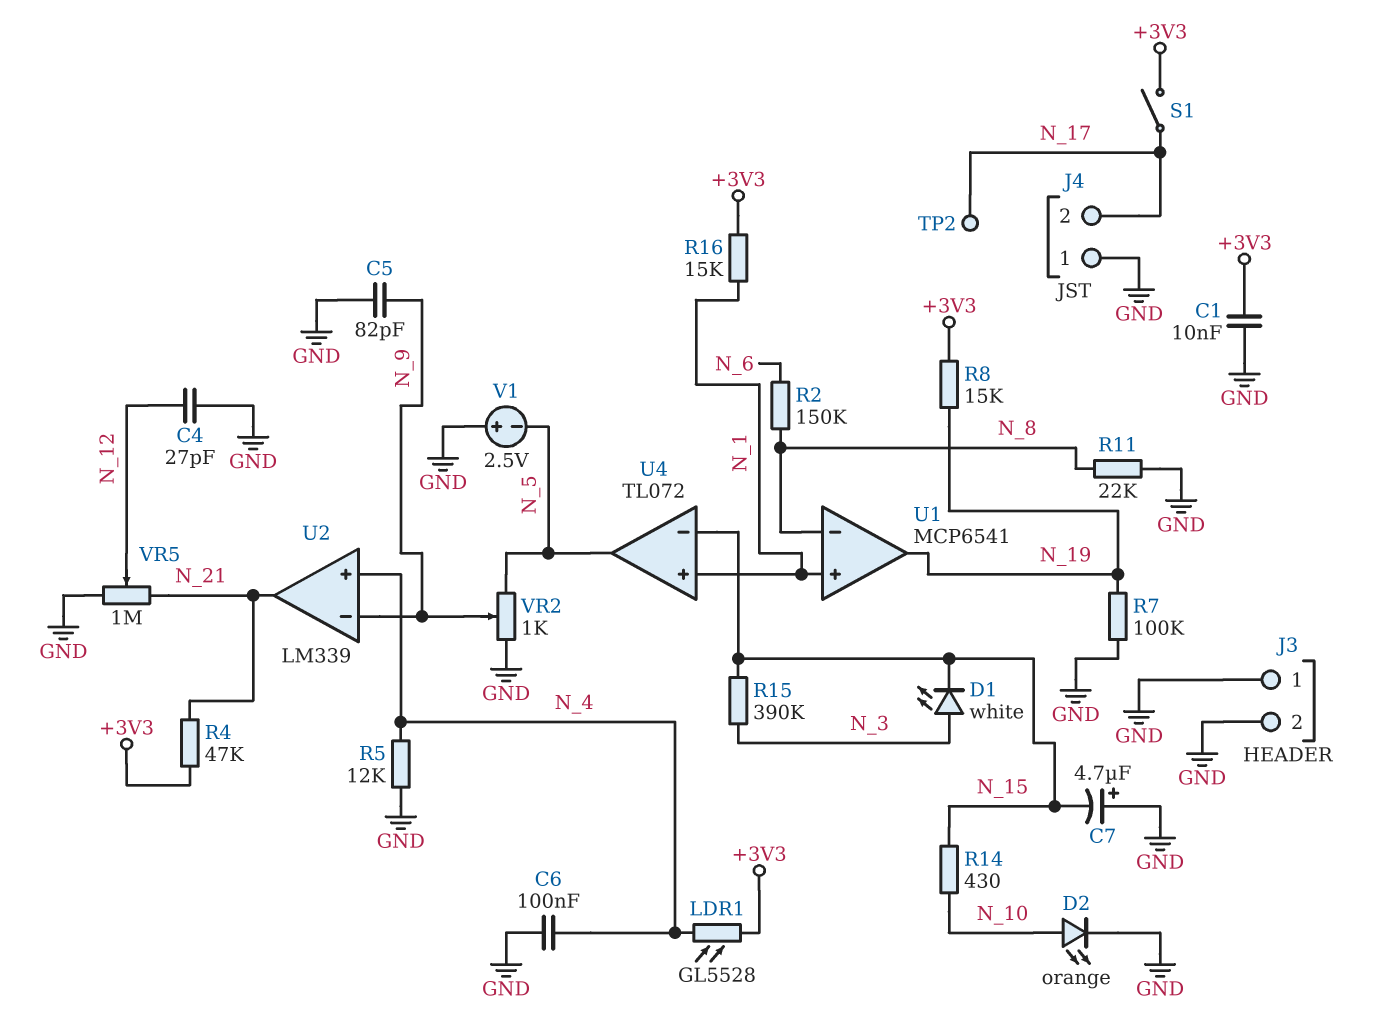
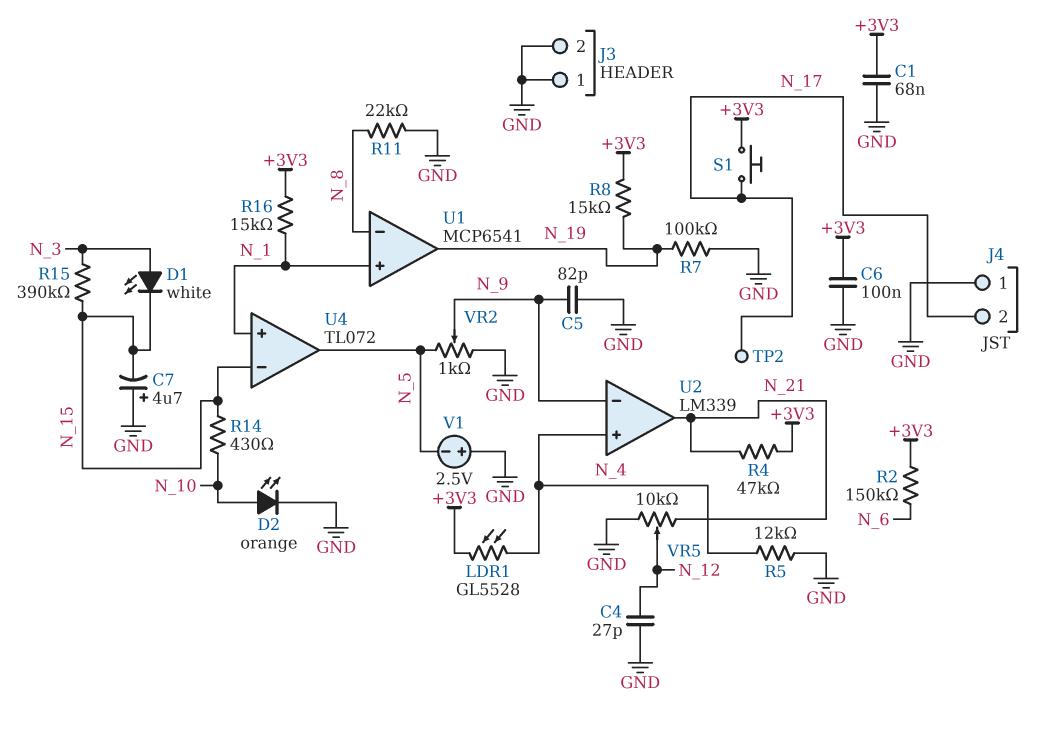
C1: 10nF (+3V3, GND) -> 68nF (+3V3, GND)
C6: 100nF (GND, N_4) -> 100nF (+3V3, GND)
R2: 150k (N_6, N_8) -> 150k (+3V3, N_6)
S1: switch (+3V3, N_17) -> button (+3V3, N_17)
VR5: 1M (GND, N_21, wiper N_12) -> 10k (GND, N_21, wiper N_12)

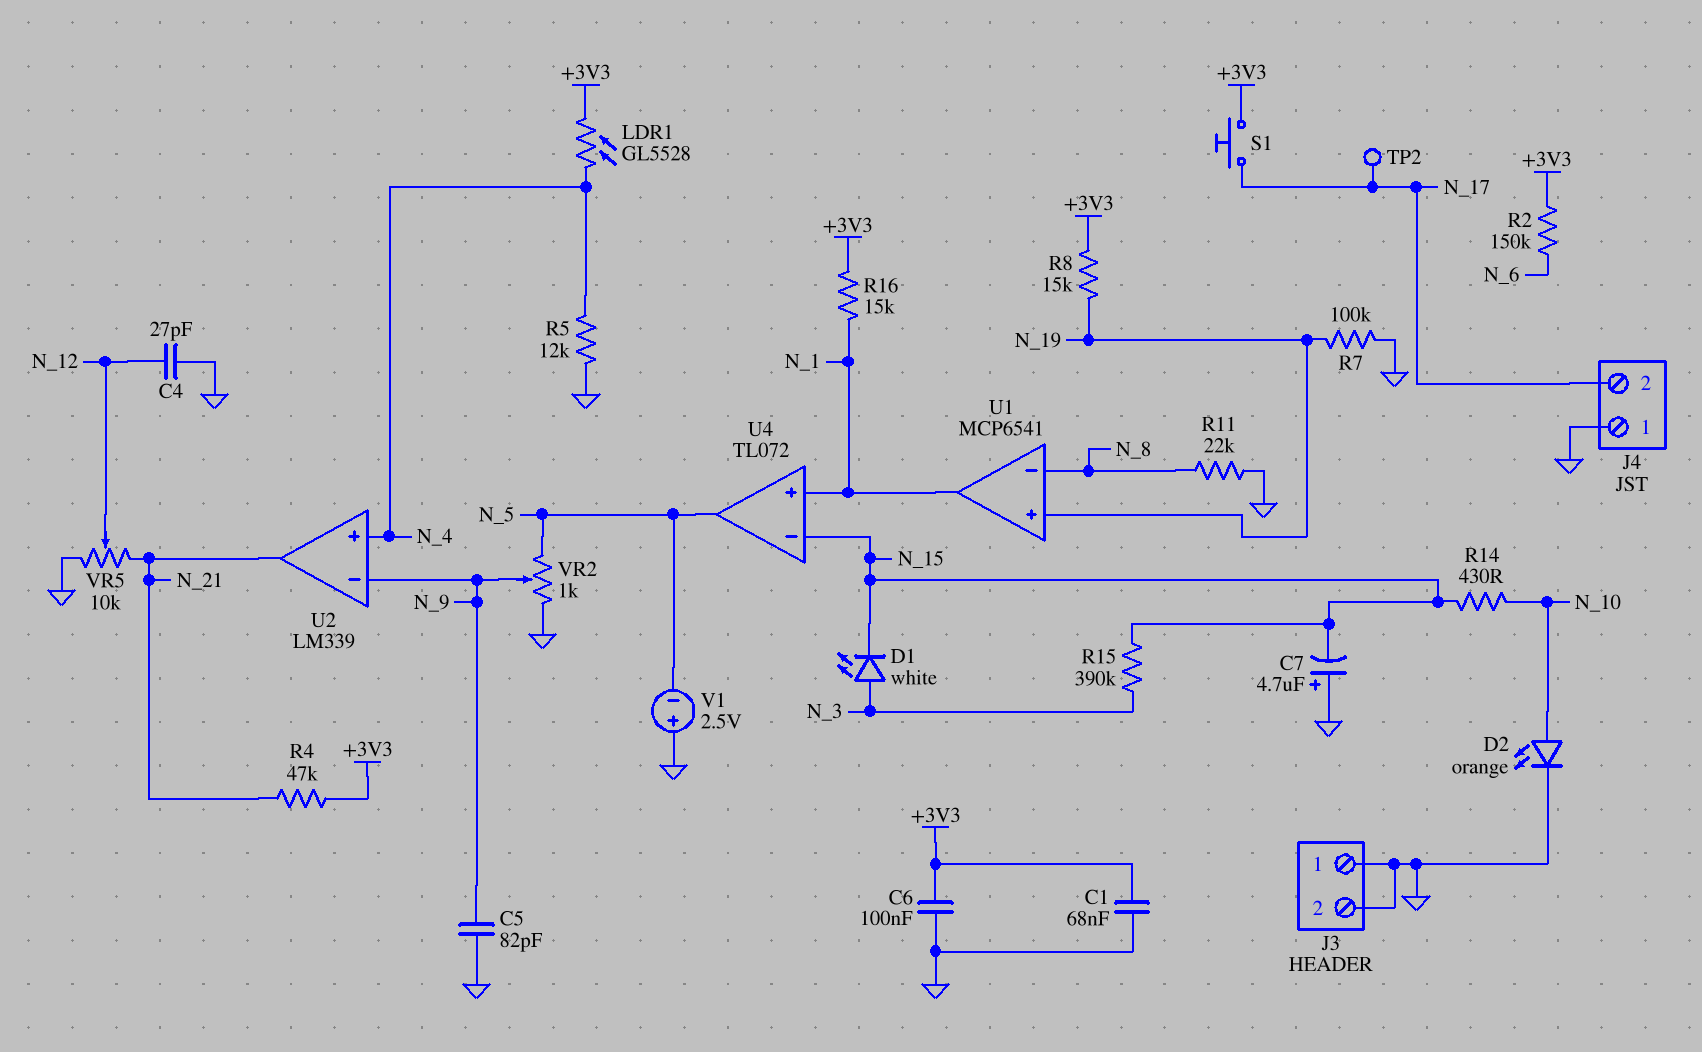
U1 pin in+: N_1 -> N_19
U1 pin out: N_19 -> N_1

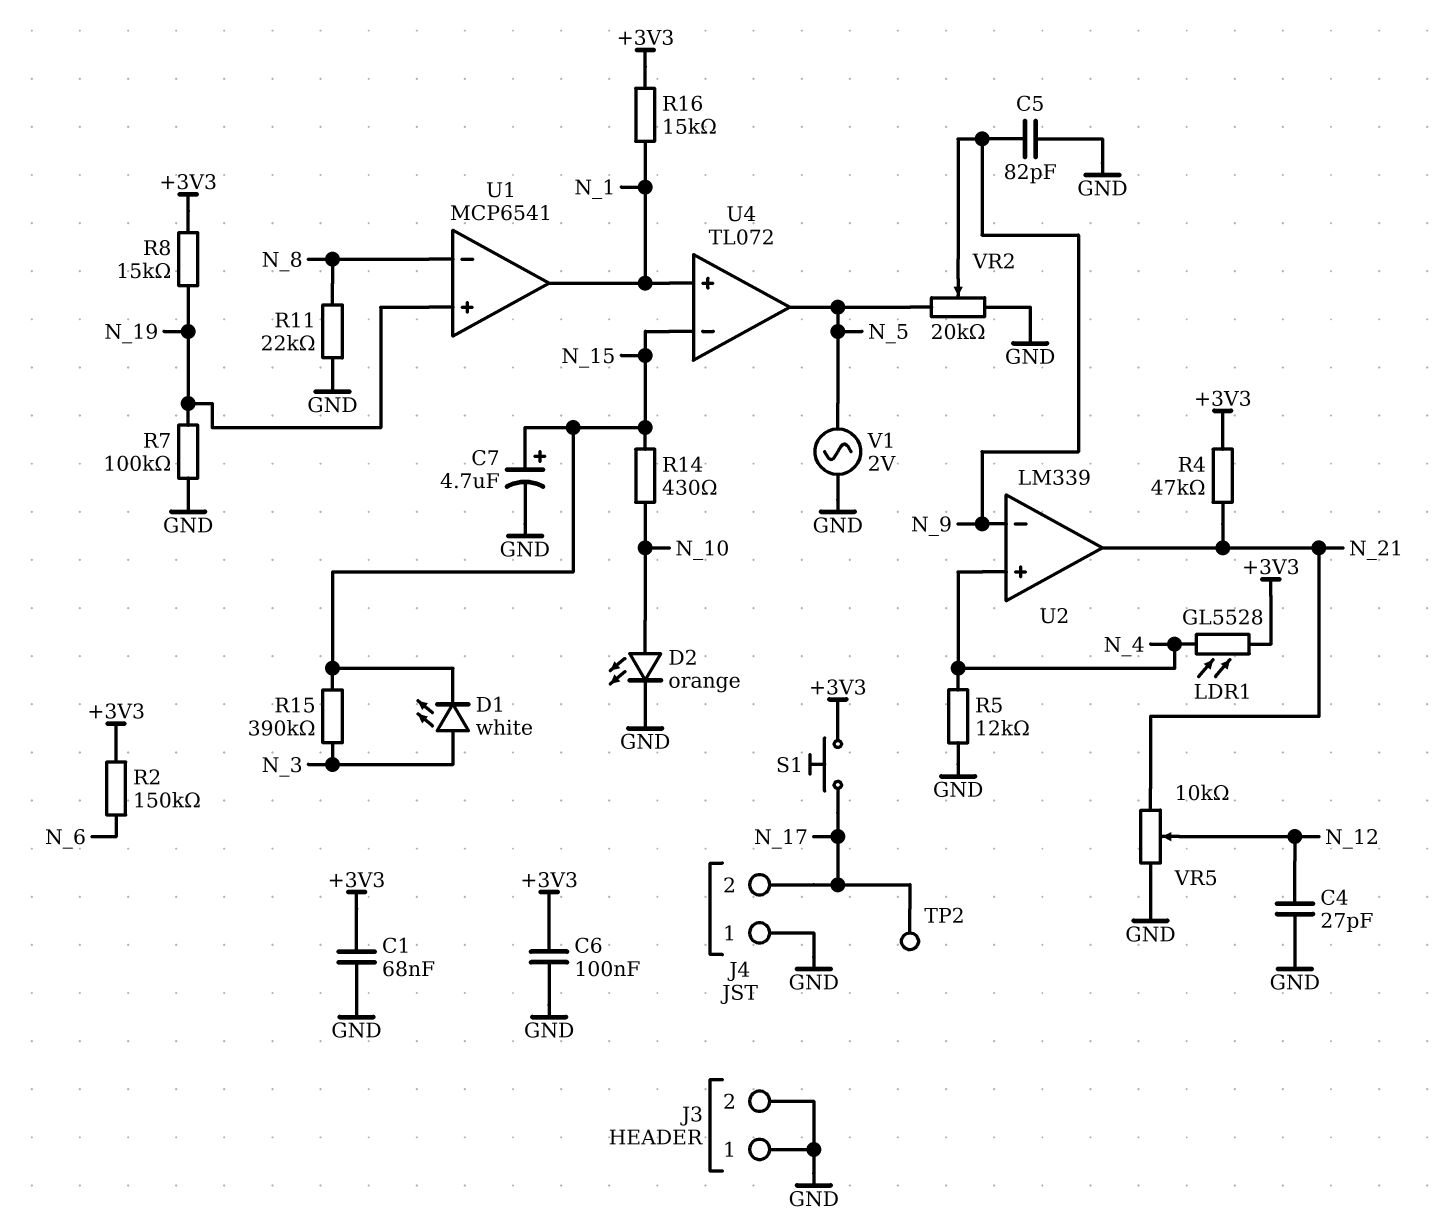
C7: 4.7uF (plus GND, minus N_15) -> 4.7uF (plus N_15, minus GND)
V1: 2.5V (plus GND, minus N_5) -> AC 2V (GND, N_5)
VR2: 1k (GND, N_5, wiper N_9) -> 20k (GND, N_5, wiper N_9)

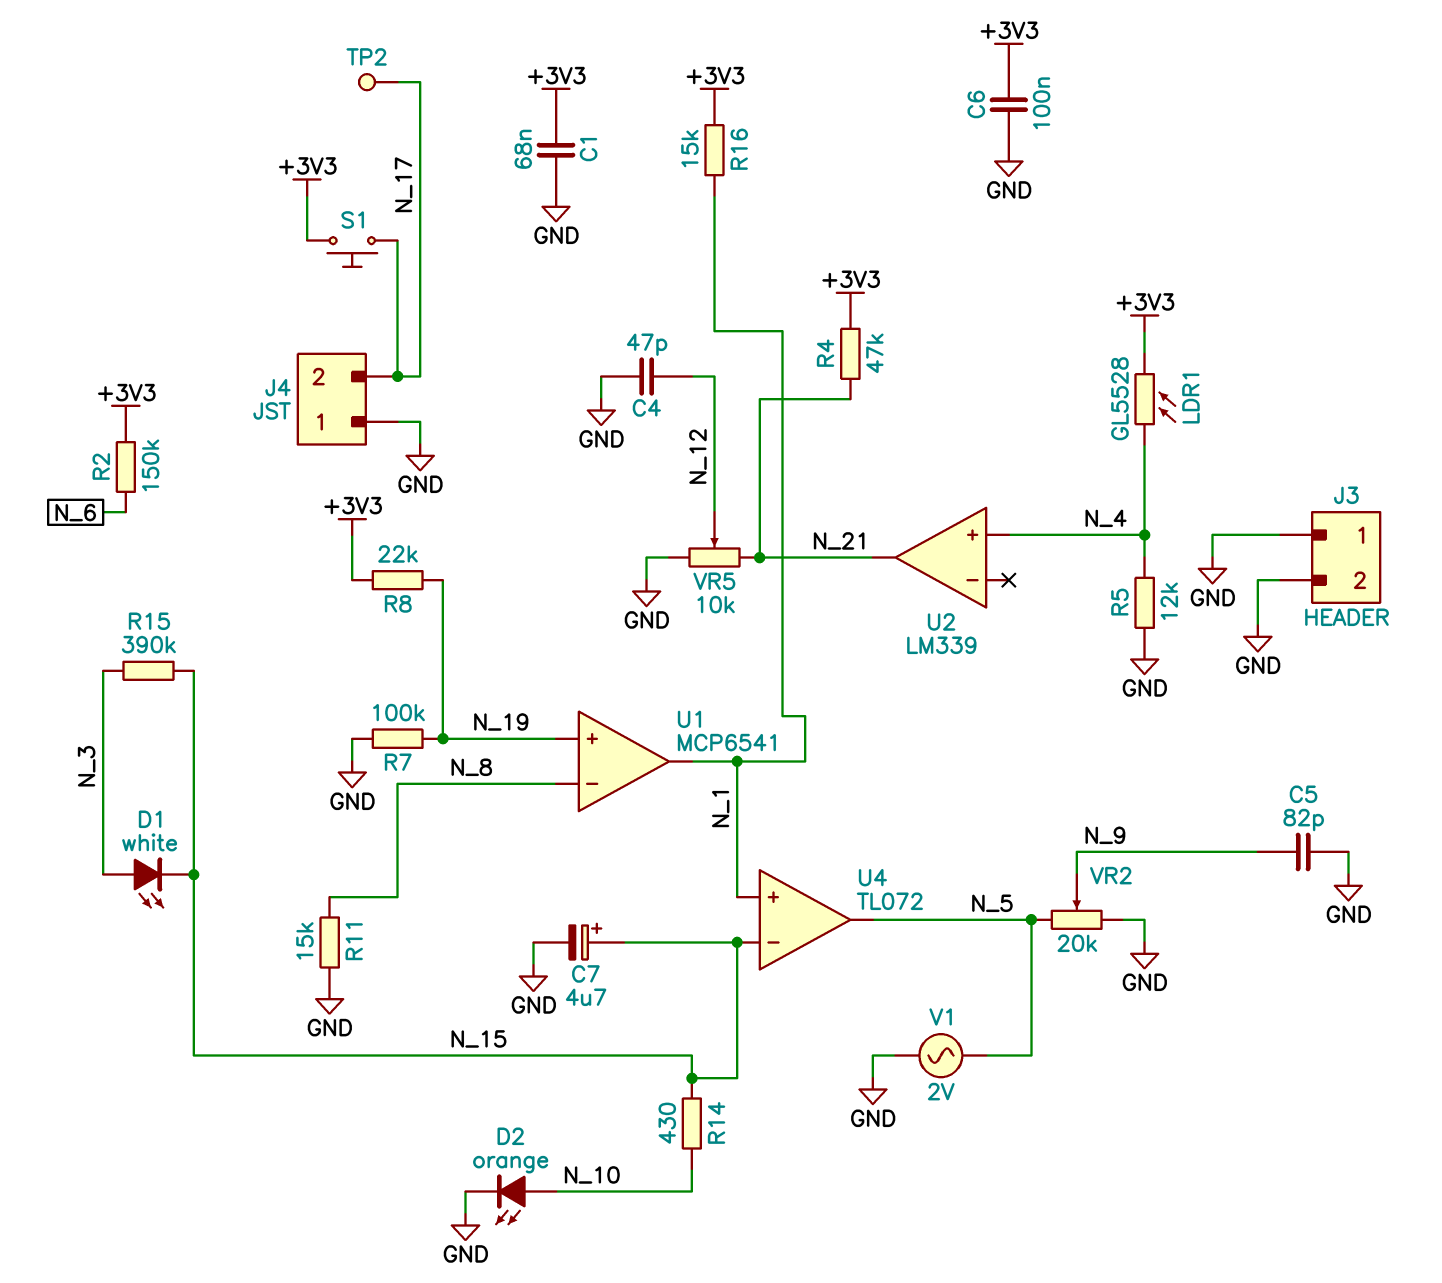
C4: 27pF (GND, N_12) -> 47pF (GND, N_12)
R8: 15k (+3V3, N_19) -> 22k (+3V3, N_19)
R11: 22k (GND, N_8) -> 15k (GND, N_8)
U2 pin in-: N_9 -> none

